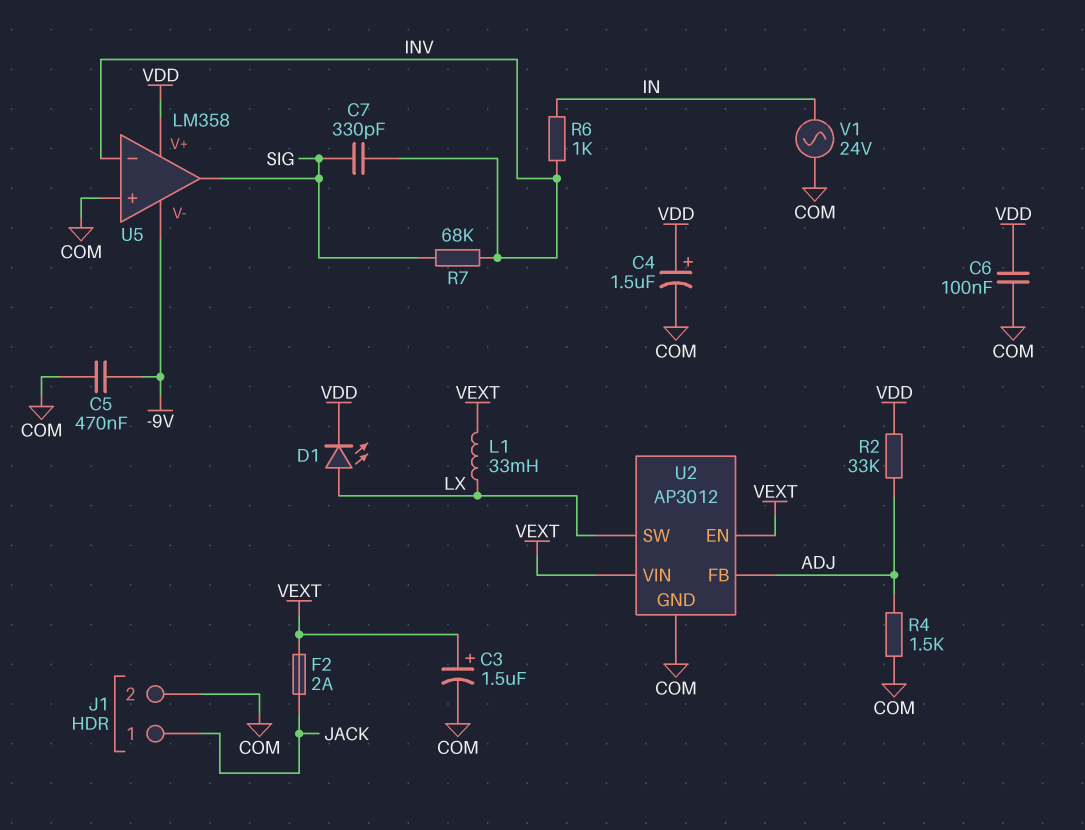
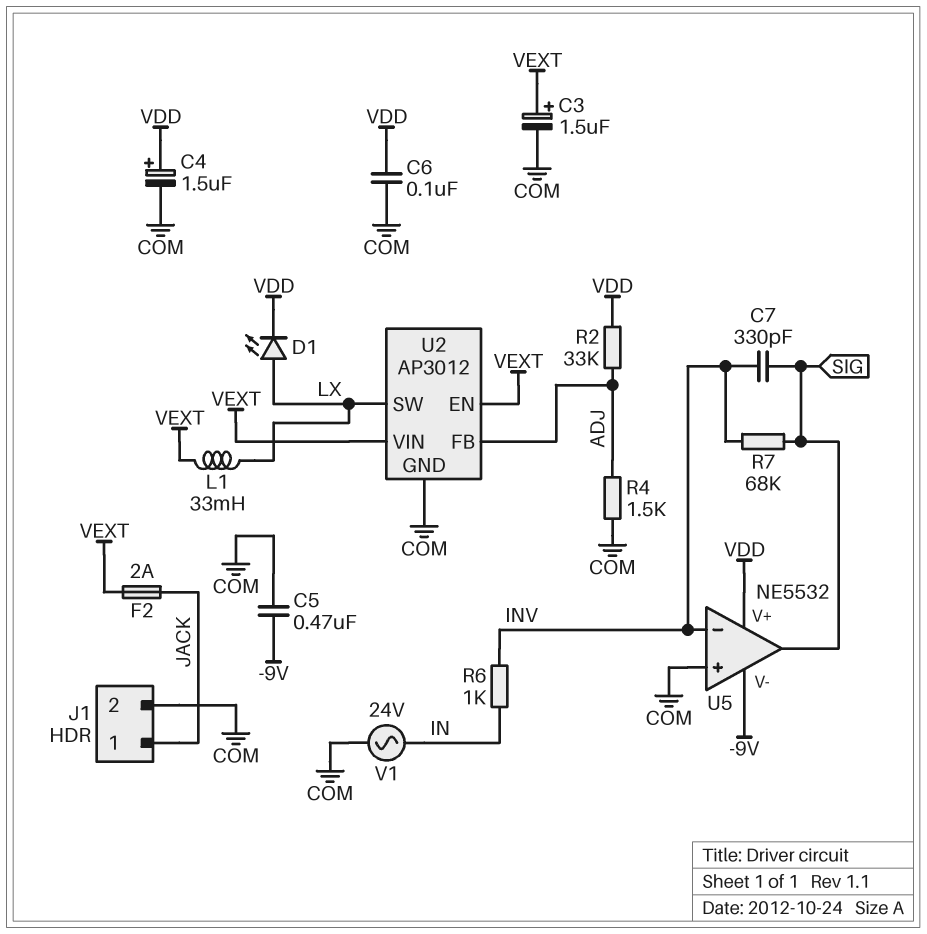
U5: LM358 -> NE5532

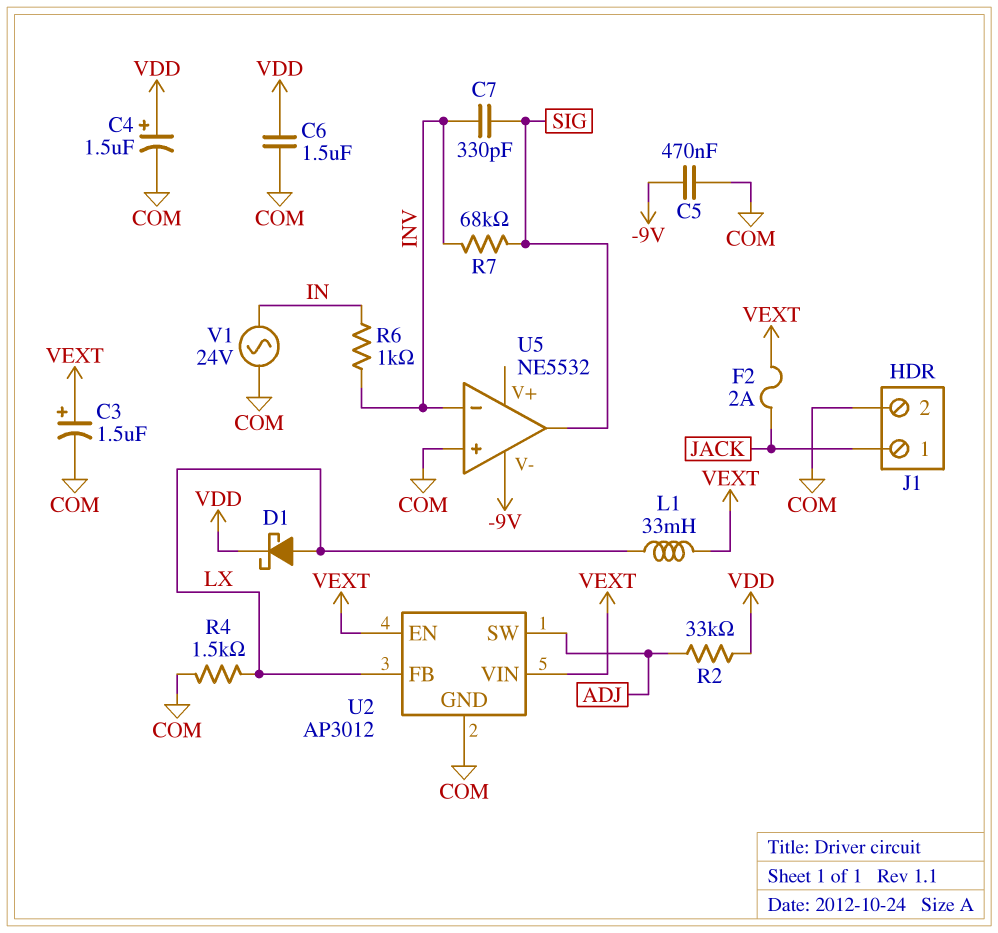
C6: 100nF (COM, VDD) -> 1.5uF (COM, VDD)
D1: LED (A LX, K VDD) -> schottky (A LX, K VDD)
R4: 1.5k (ADJ, COM) -> 1.5k (COM, LX)
U2 pin FB: ADJ -> LX
U2 pin SW: LX -> ADJ
U5 pin V+: VDD -> none

